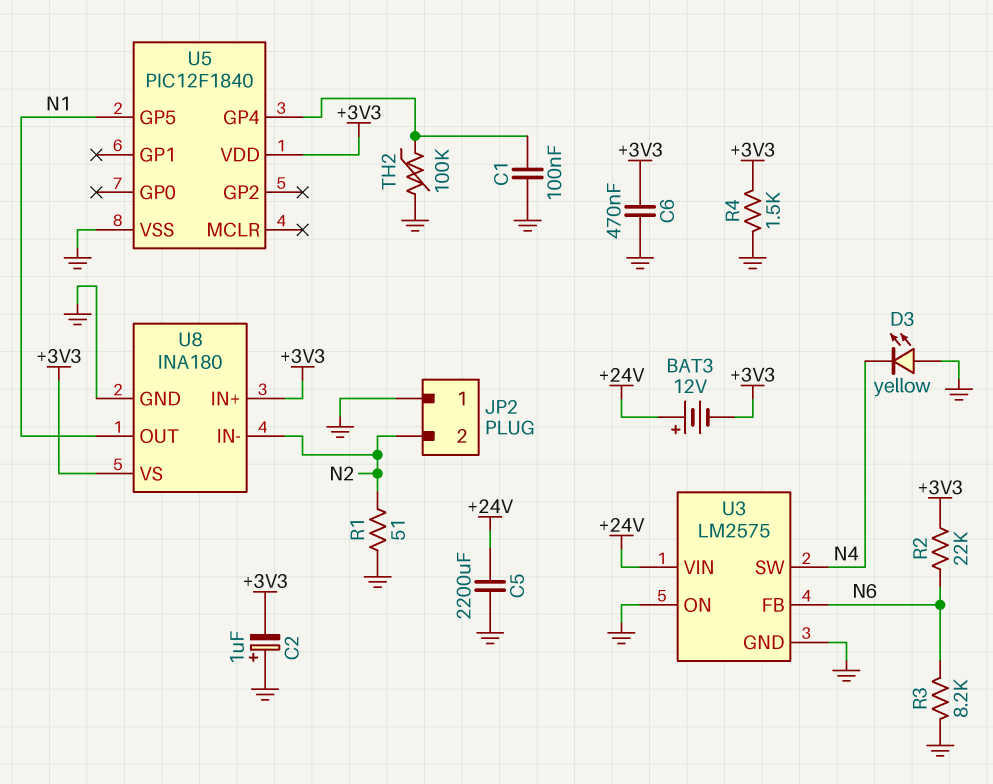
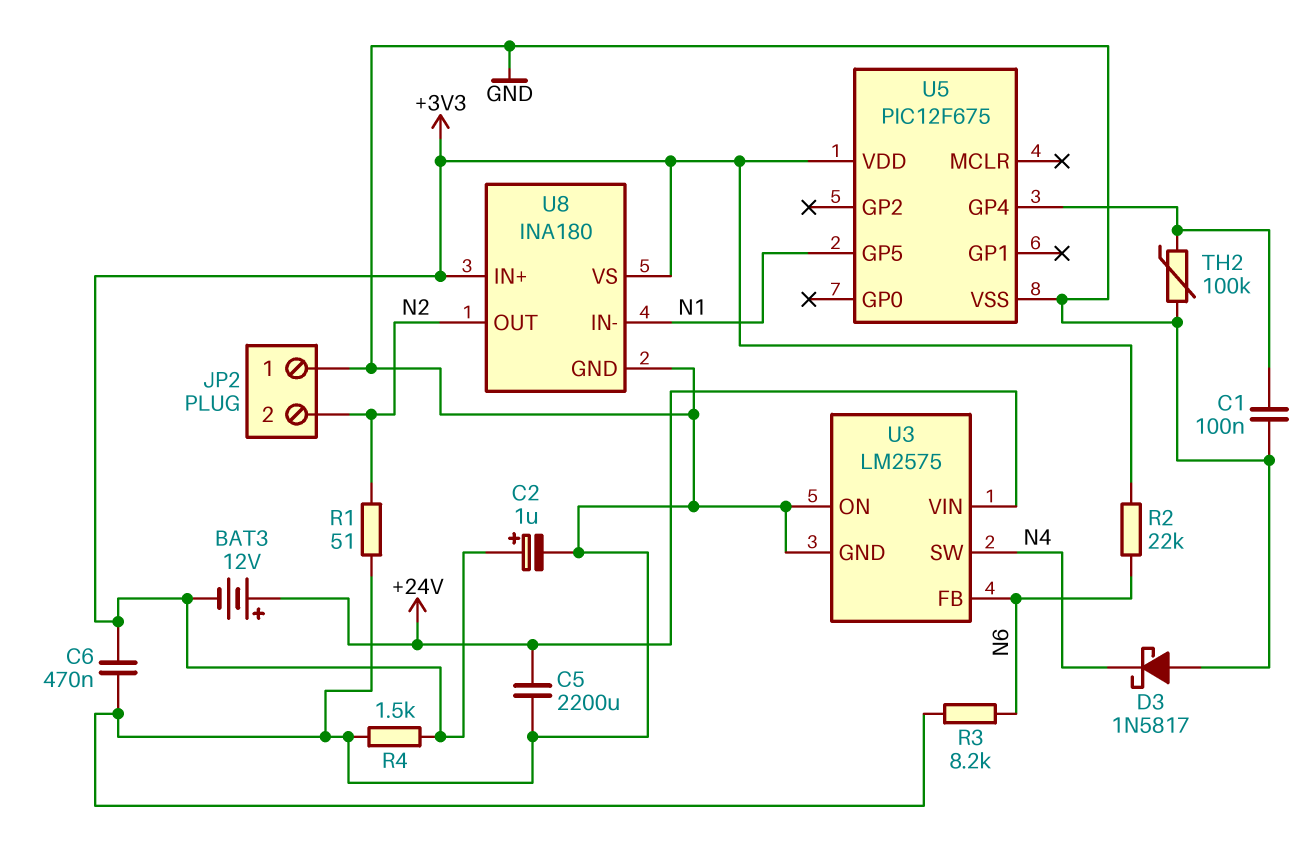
C2: 1uF (plus GND, minus +3V3) -> 1uF (plus +3V3, minus GND)
D3: LED yellow (A GND, K N4) -> schottky 1N5817 (A GND, K N4)
U5: PIC12F1840 -> PIC12F675
U8 pin IN-: N2 -> N1
U8 pin OUT: N1 -> N2

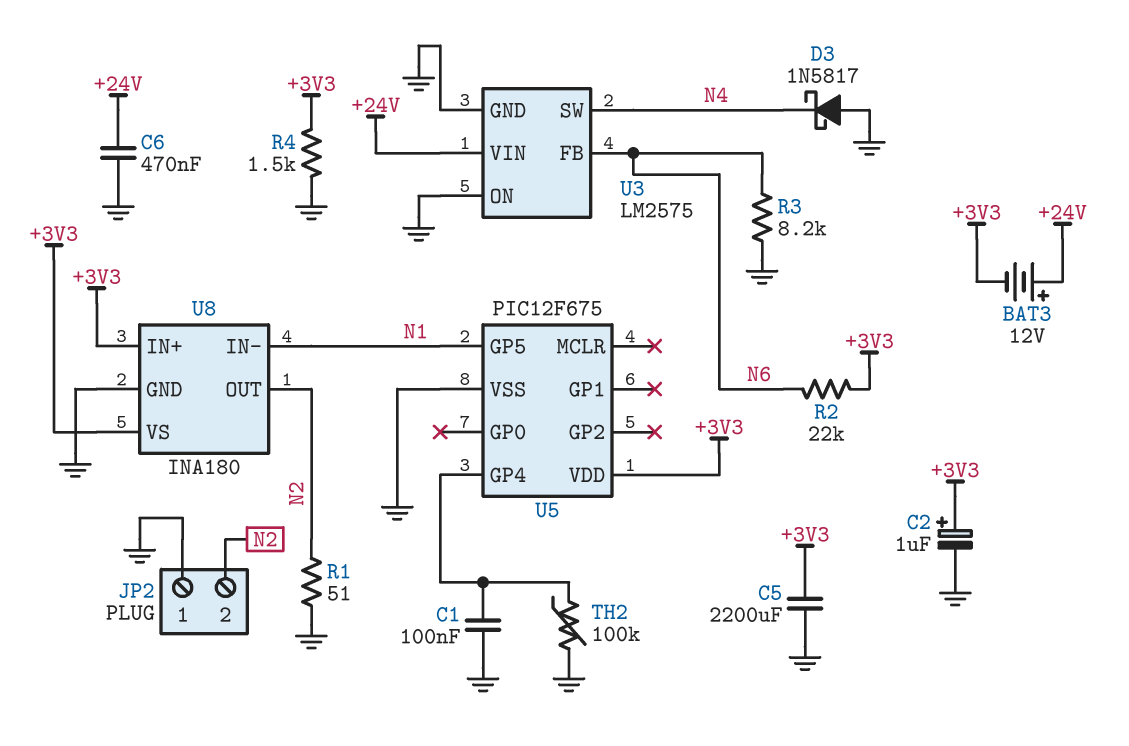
C5: 2200uF (+24V, GND) -> 2200uF (+3V3, GND)
C6: 470nF (+3V3, GND) -> 470nF (+24V, GND)

